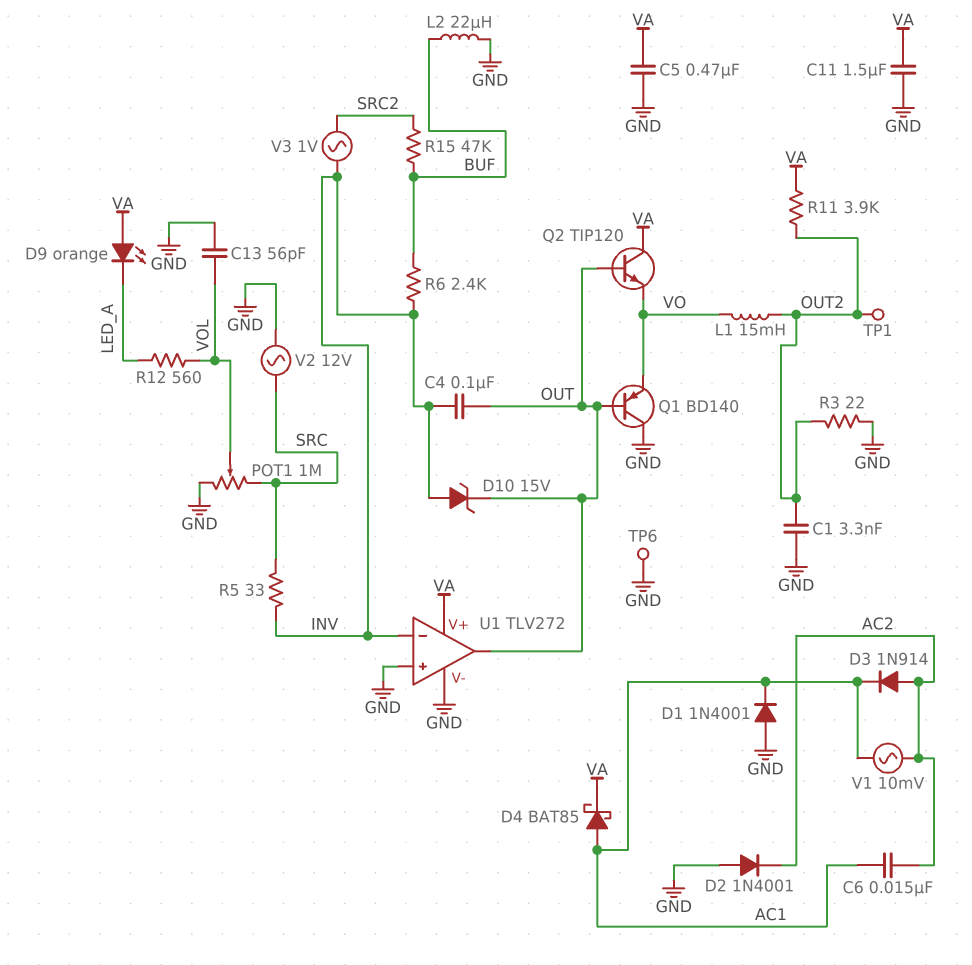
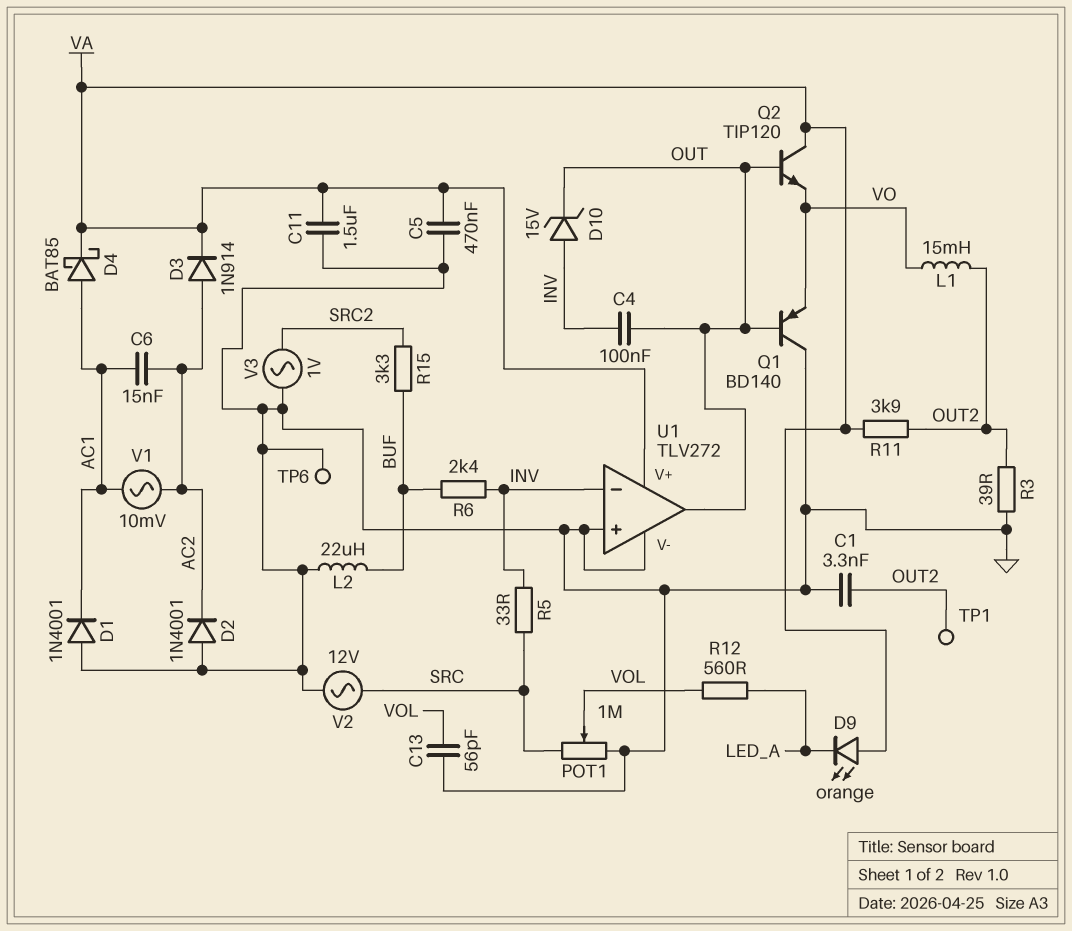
D3: diode 1N914 (A AC2, K AC1) -> diode 1N914 (A AC2, K VA)
R3: 22 (GND, OUT2) -> 39 (GND, OUT2)
R15: 47k (BUF, SRC2) -> 3.3k (BUF, SRC2)
V3: AC 1V (INV, SRC2) -> AC 1V (GND, SRC2)

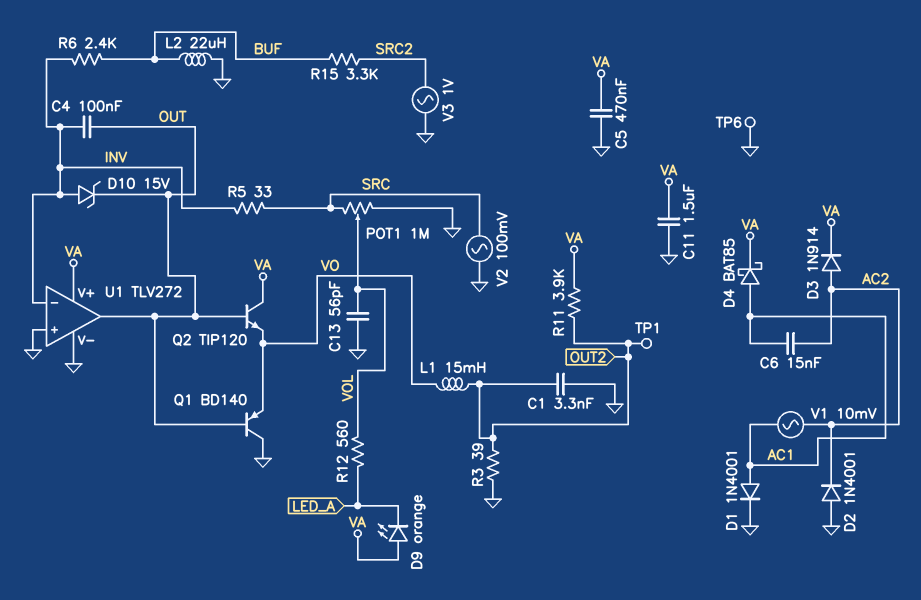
D1: diode 1N4001 (A GND, K AC1) -> diode 1N4001 (A AC1, K GND)
V2: AC 12V (GND, SRC) -> AC 100mV (GND, SRC)

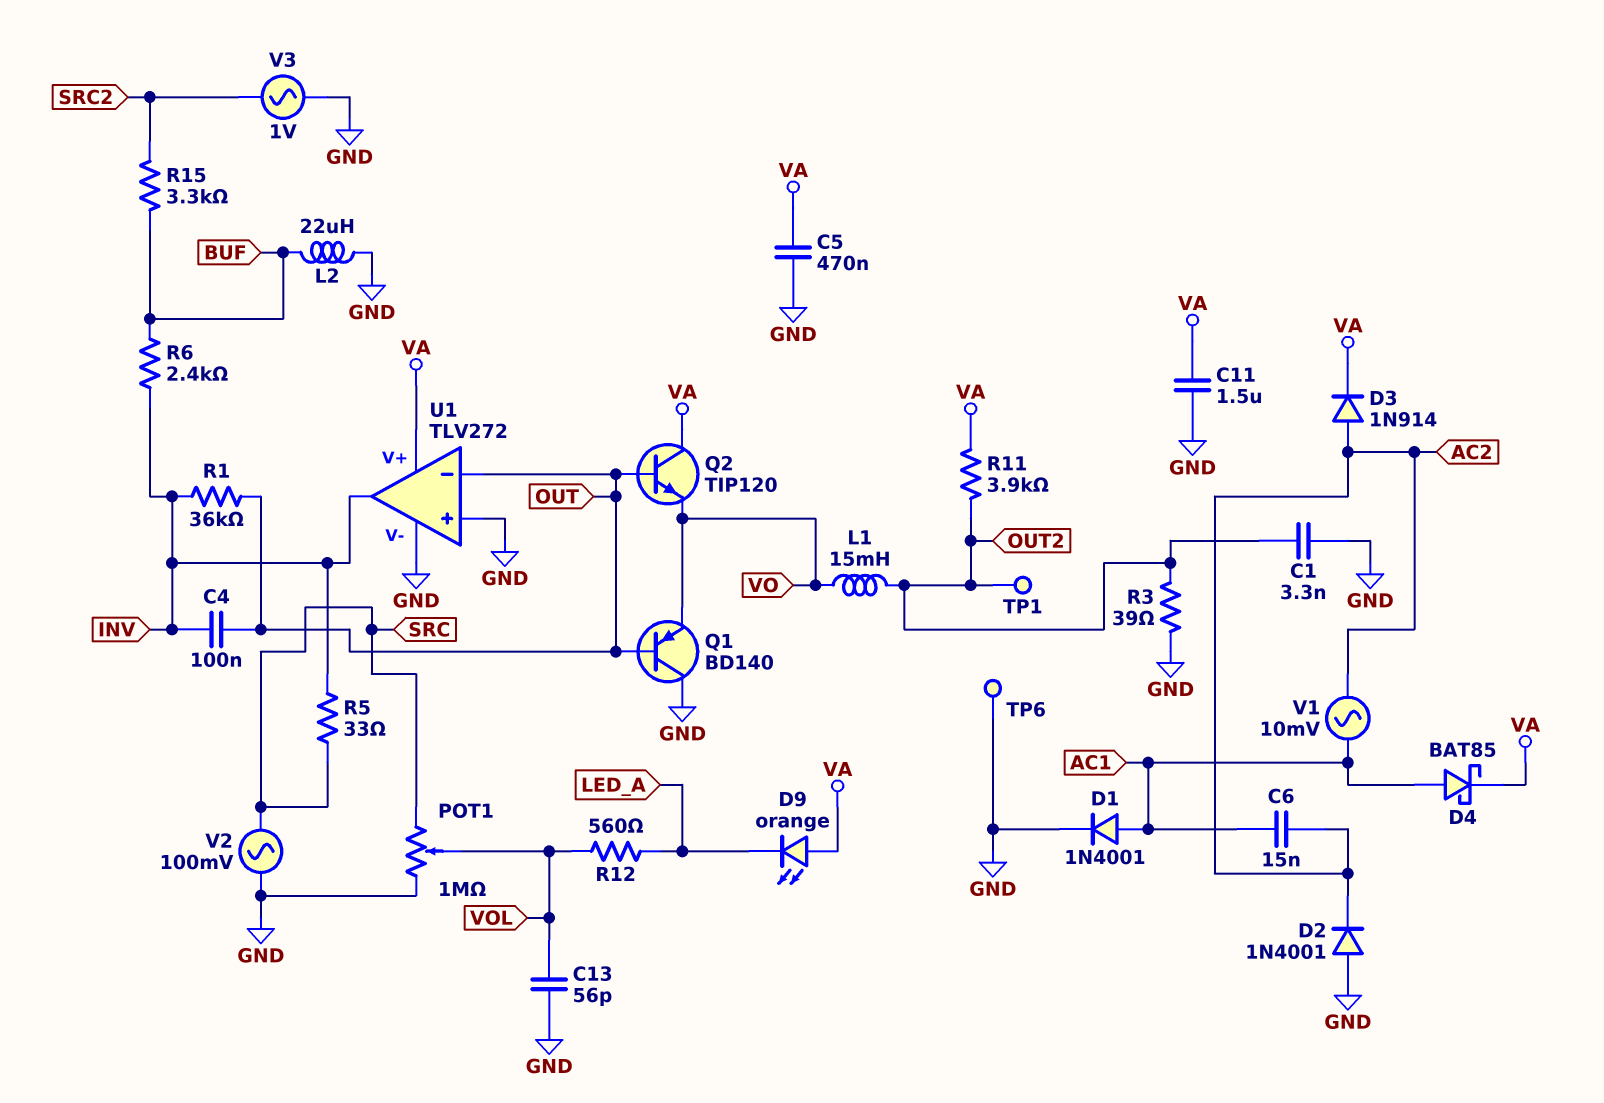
D10: zener 15V (A INV, K OUT) -> none
R1: none -> 36k (INV, OUT)
U1 pin in-: INV -> OUT
U1 pin out: OUT -> INV

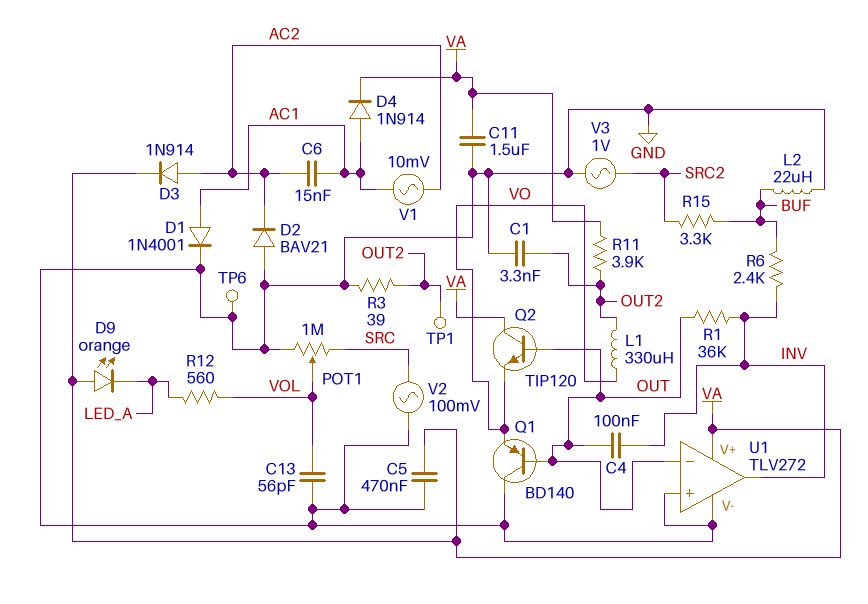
D2: diode 1N4001 (A GND, K AC2) -> diode BAV21 (A GND, K AC2)
D4: schottky BAT85 (A AC1, K VA) -> diode 1N914 (A AC1, K VA)
L1: 15mH (OUT2, VO) -> 330uH (OUT2, VO)
R5: 33 (INV, SRC) -> none

